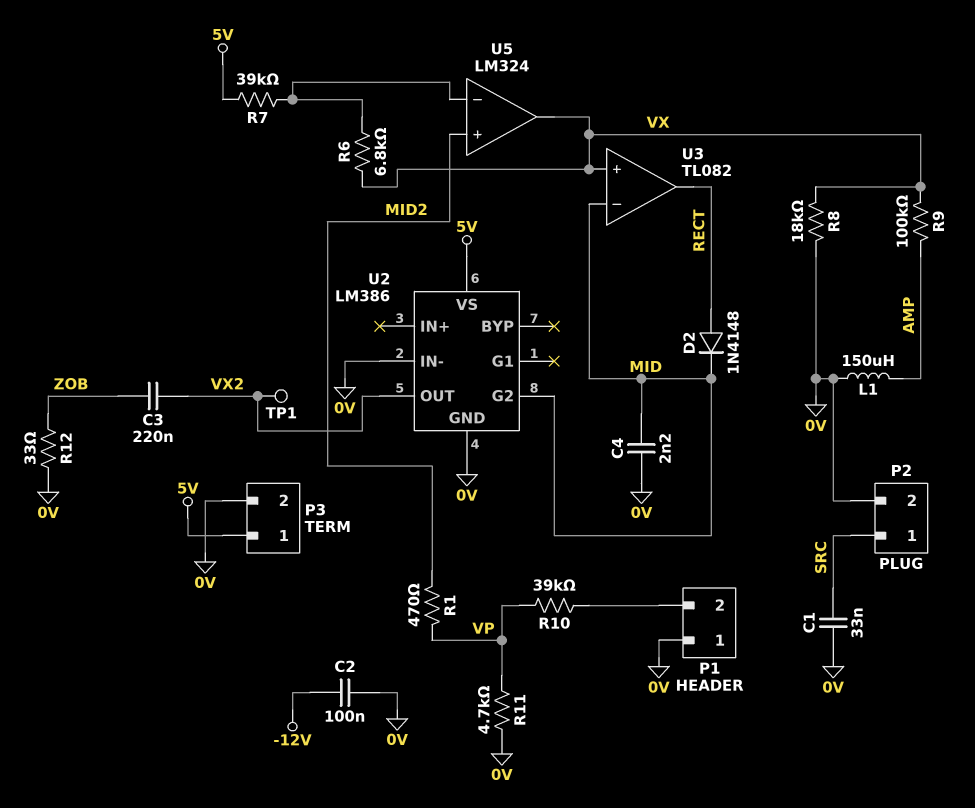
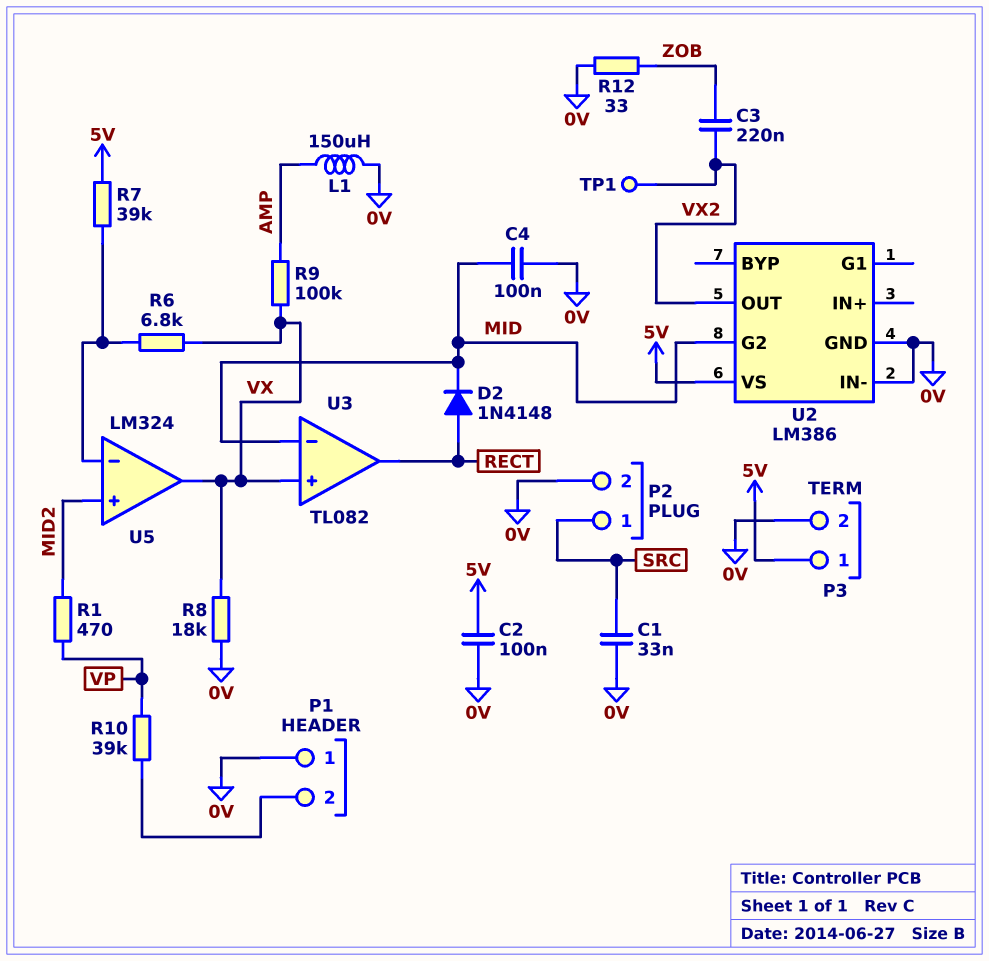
C2: 100nF (-12V, 0V) -> 100nF (0V, 5V)
C4: 2.2nF (0V, MID) -> 100nF (0V, MID)
R11: 4.7k (0V, VP) -> none

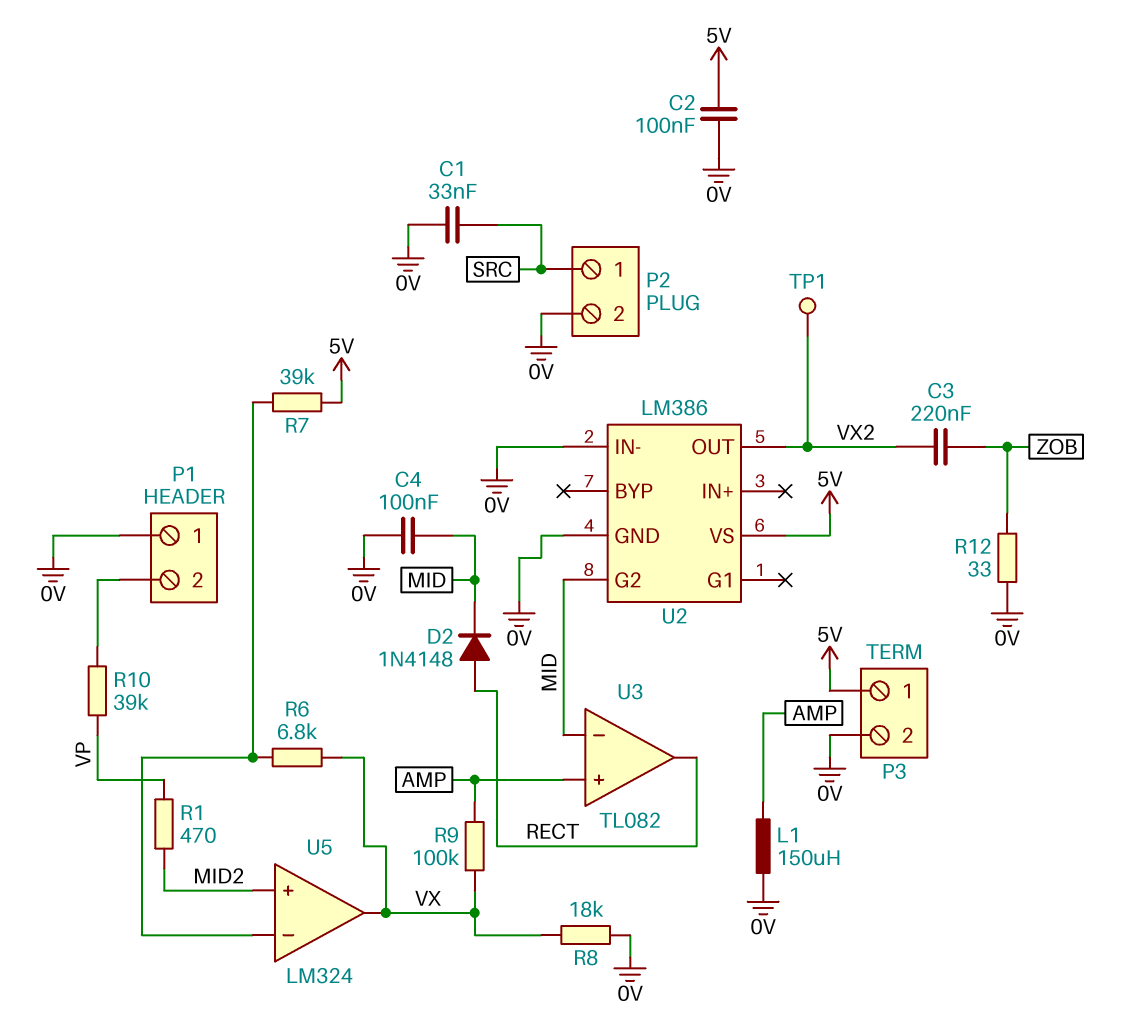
U3 pin in+: VX -> AMP

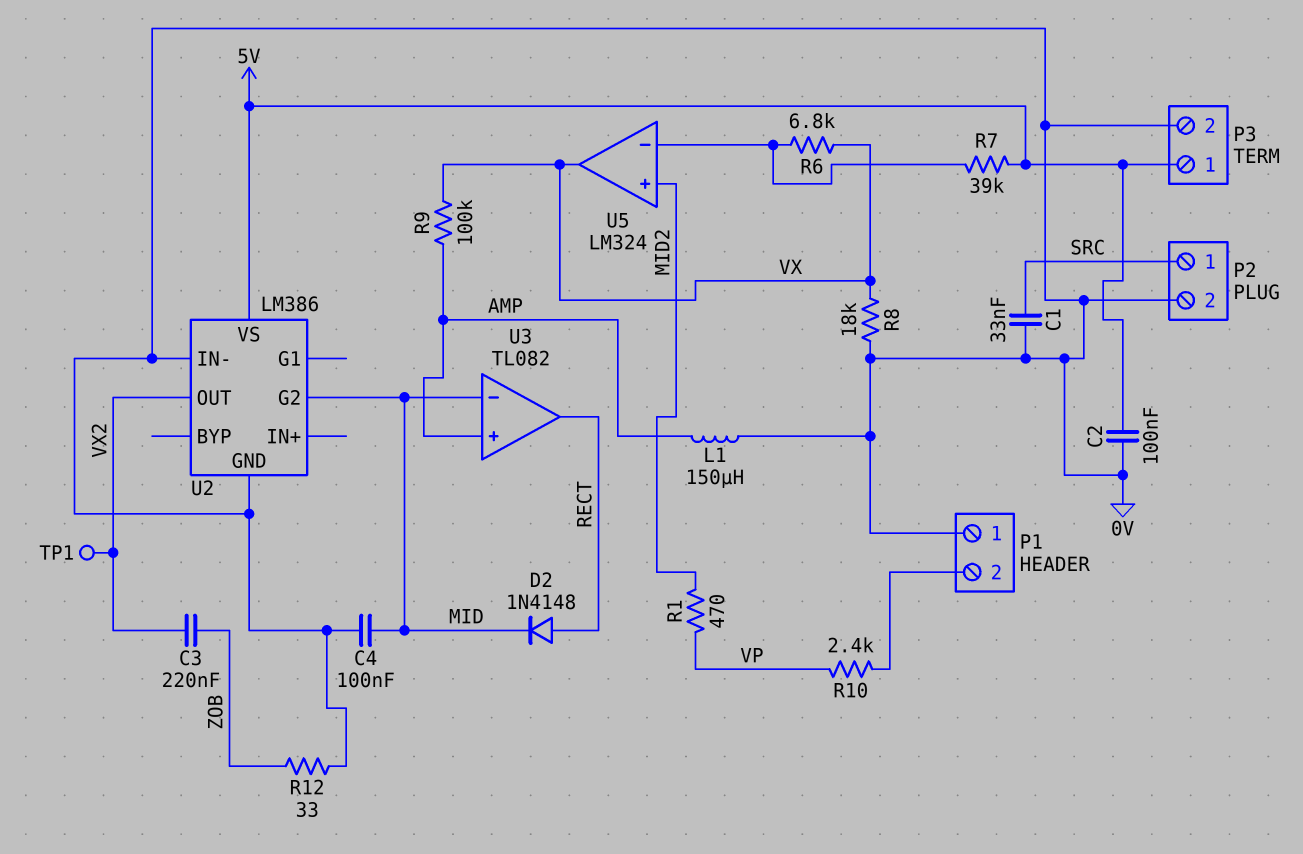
R10: 39k (P1/2, VP) -> 2.4k (P1/2, VP)

